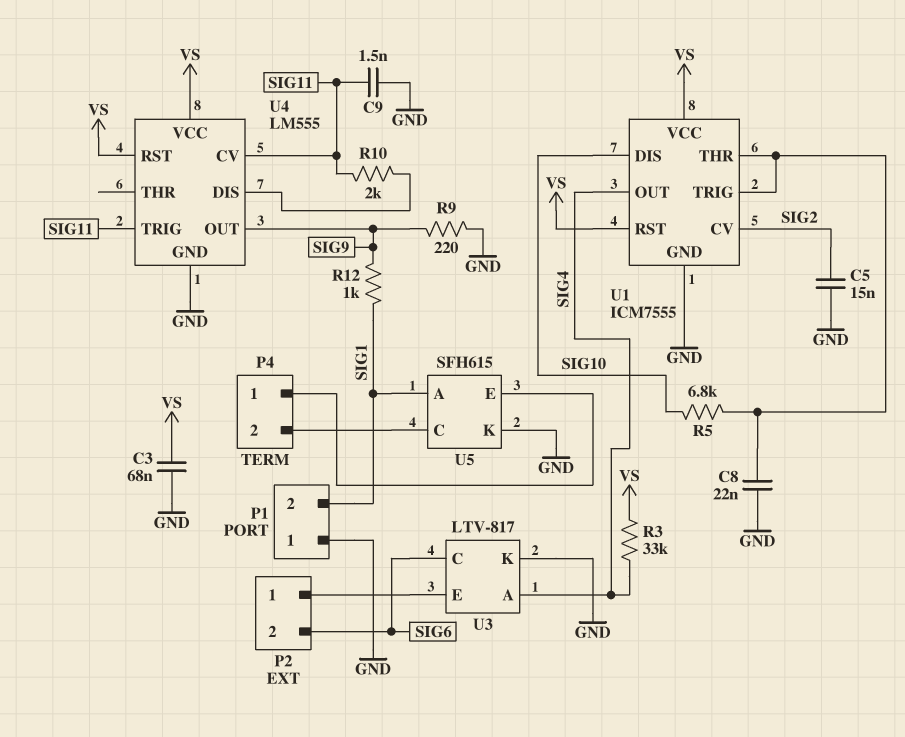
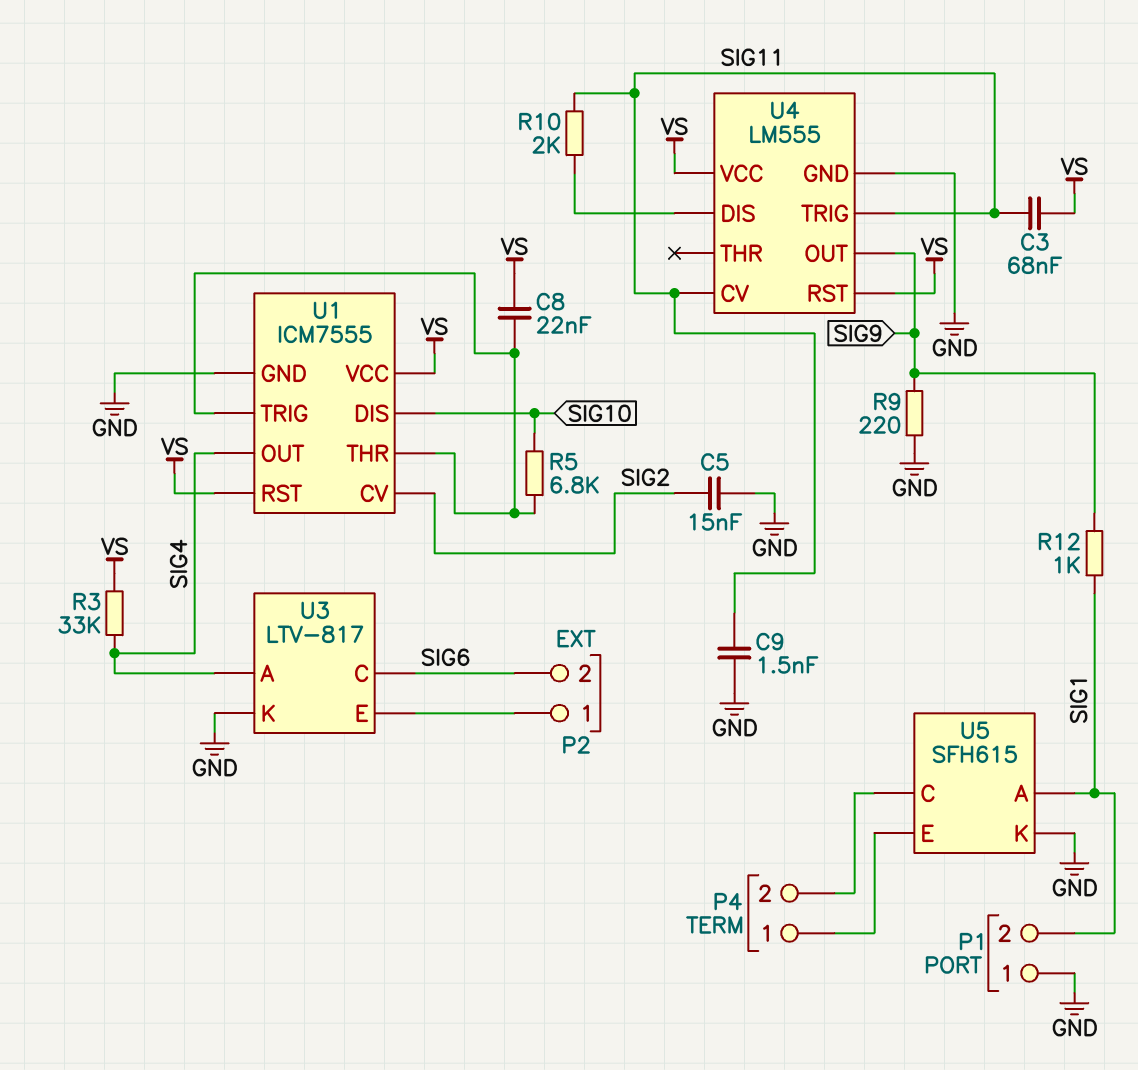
C3: 68nF (GND, VS) -> 68nF (SIG11, VS)
C8: 22nF (GND, U1/THR) -> 22nF (U1/THR, VS)

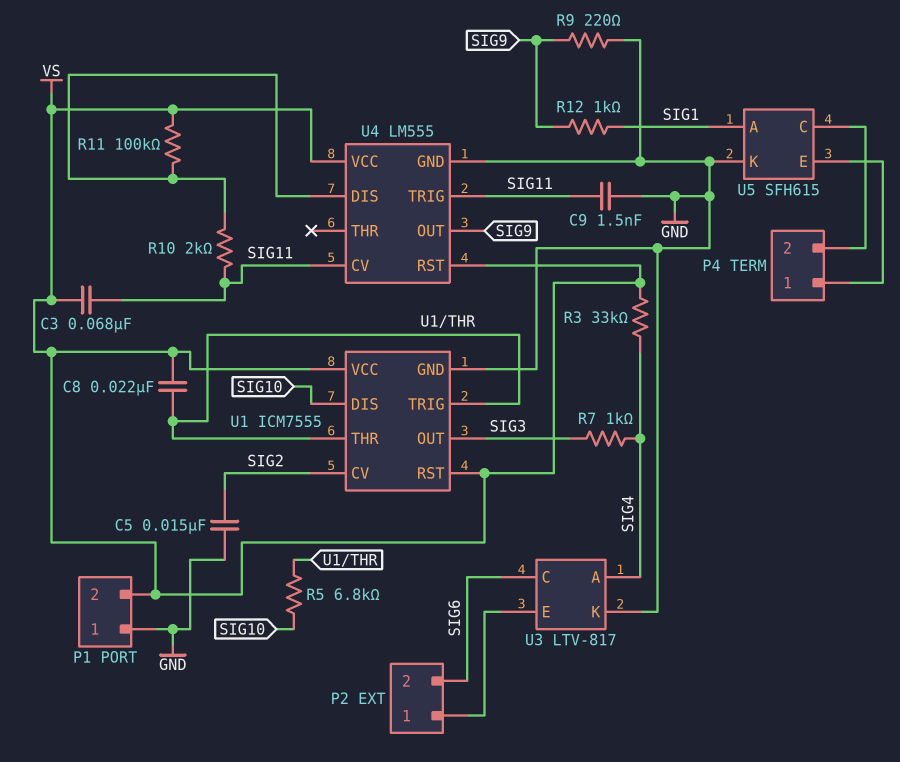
P1 pin 2: SIG1 -> VS
R7: none -> 1k (SIG3, SIG4)
R11: none -> 100k (U4/DIS, VS)
U1 pin OUT: SIG4 -> SIG3

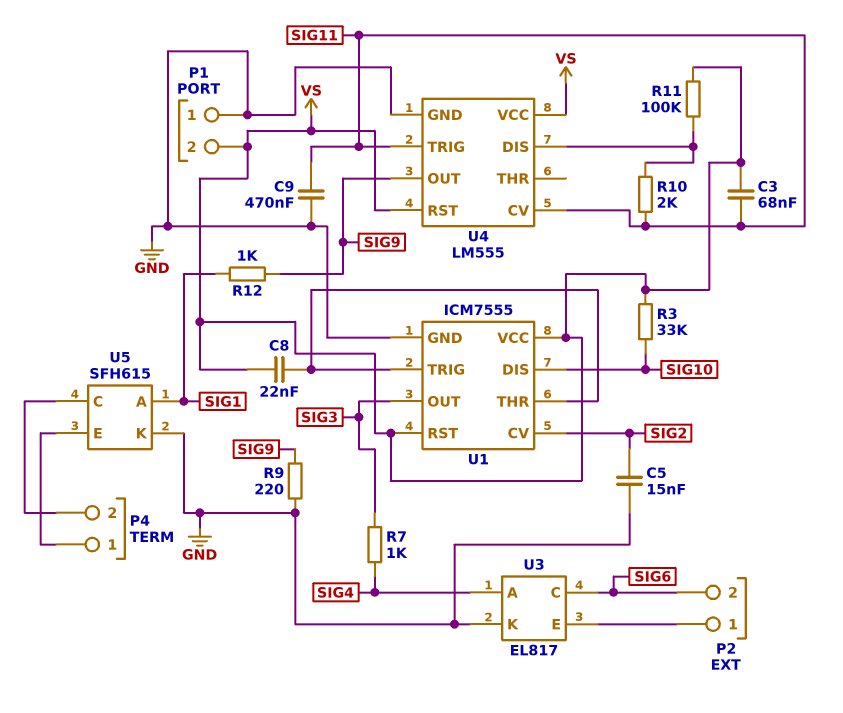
C9: 1.5nF (GND, SIG11) -> 470nF (GND, SIG11)
R3: 33k (SIG4, VS) -> 33k (SIG10, VS)
R5: 6.8k (SIG10, U1/THR) -> none
U3: LTV-817 -> EL817

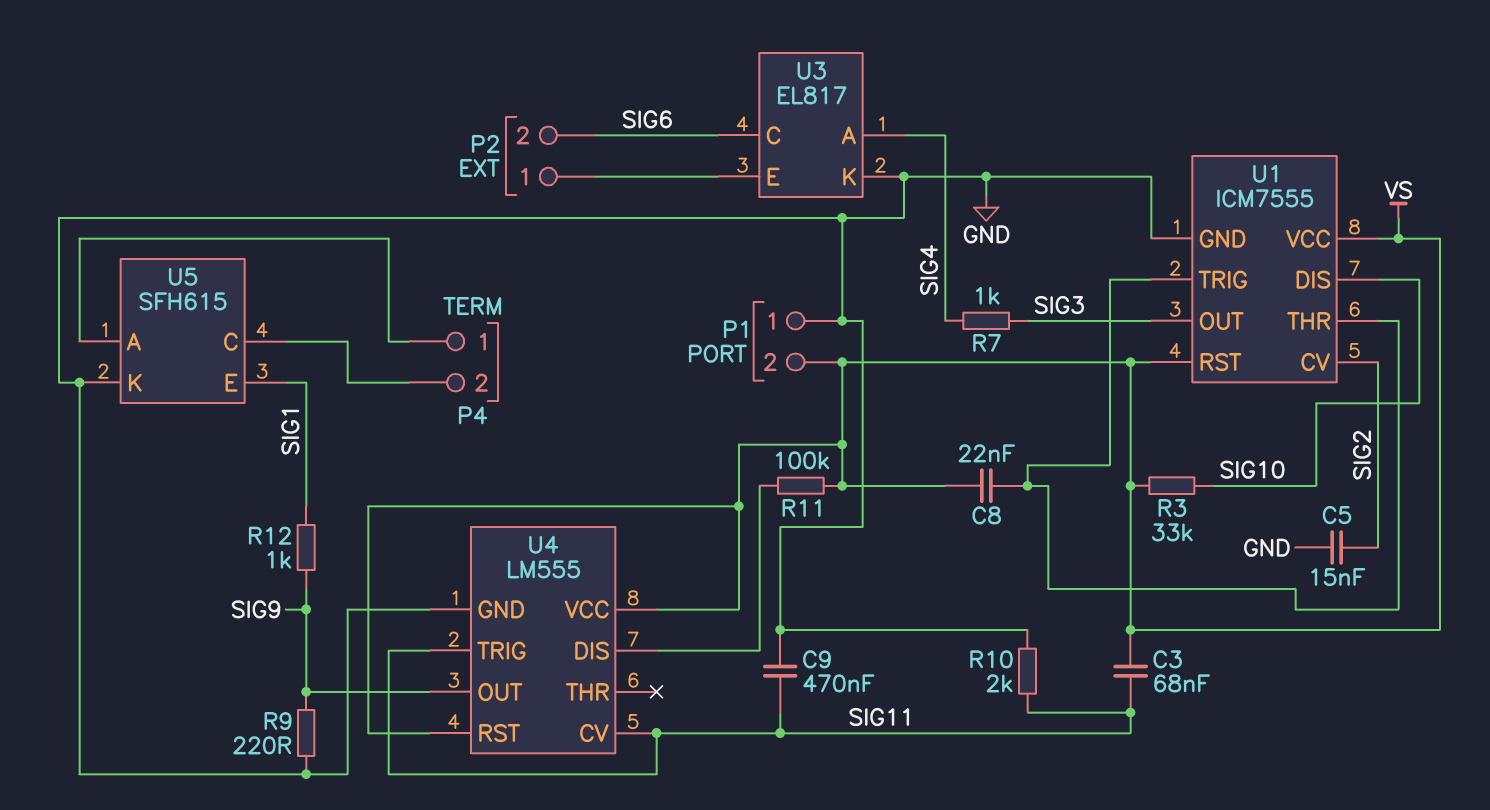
R10: 2k (SIG11, U4/DIS) -> 2k (GND, SIG11)
U5 pin A: SIG1 -> P4/1
U5 pin E: P4/1 -> SIG1

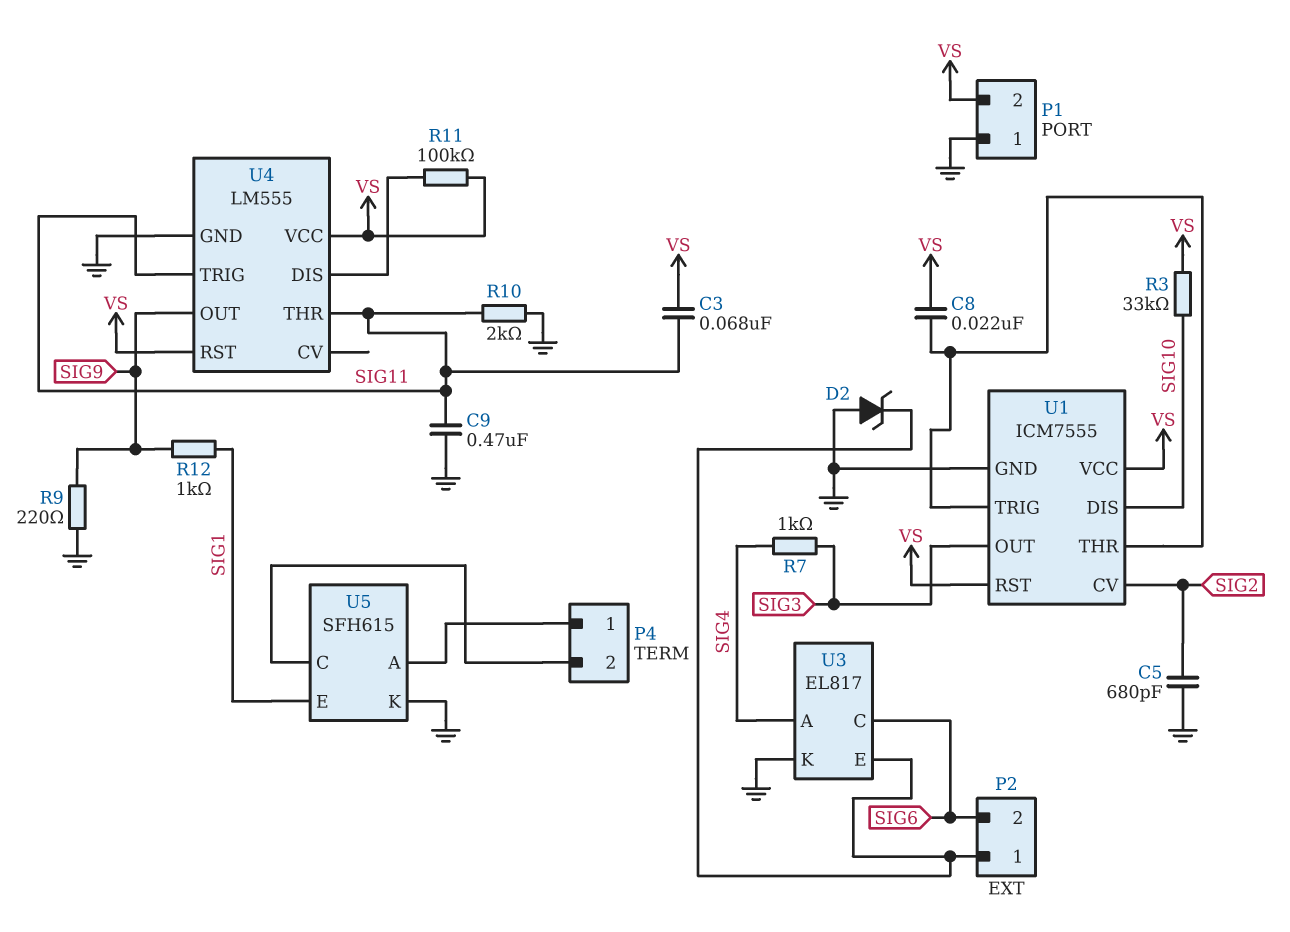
C5: 15nF (GND, SIG2) -> 680pF (GND, SIG2)
D2: none -> zener (A GND, K P2/1)
U4 pin CV: SIG11 -> none
U4 pin THR: none -> SIG11

